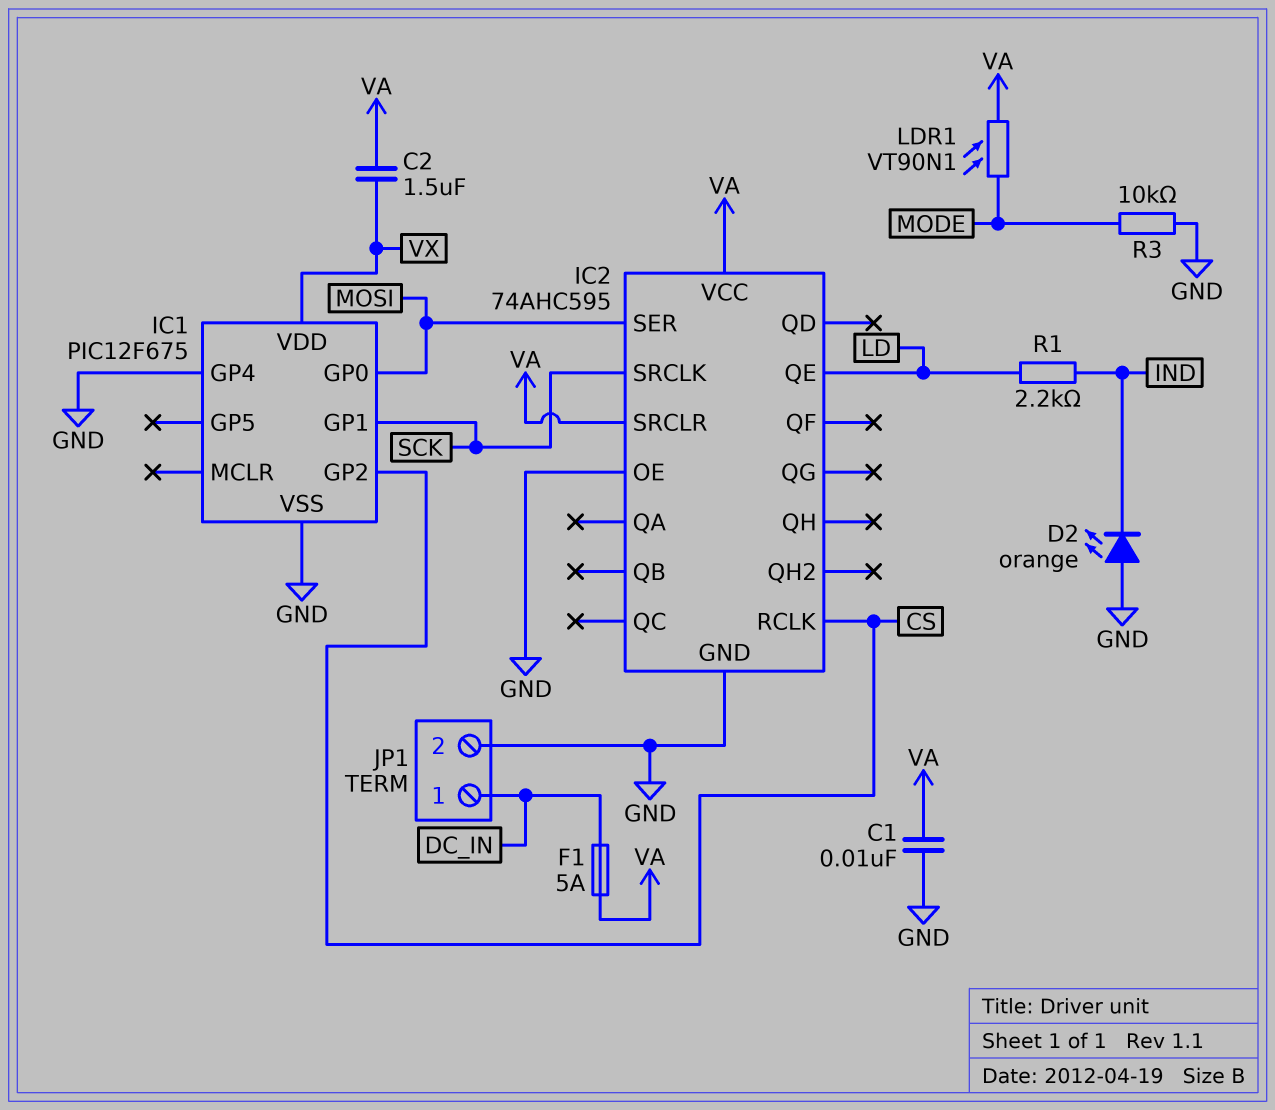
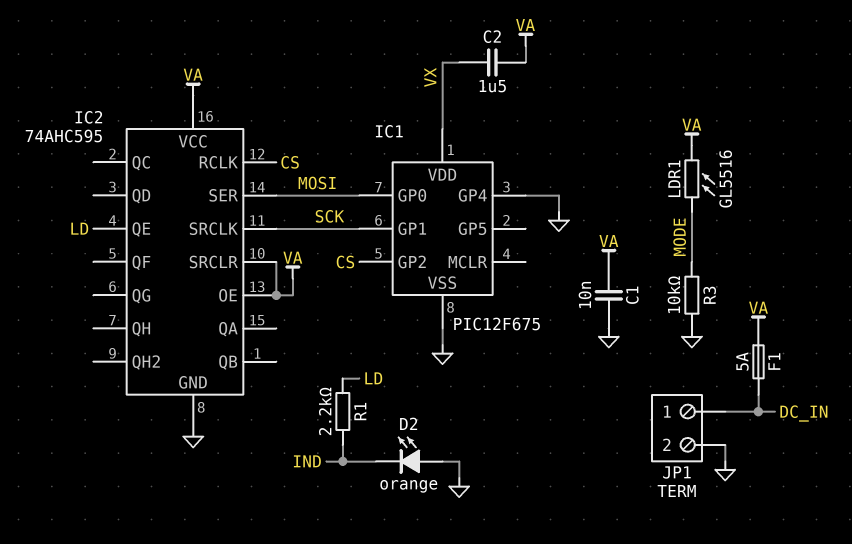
IC2 pin OE: GND -> VA
LDR1: VT90N1 (MODE, VA) -> GL5516 (MODE, VA)

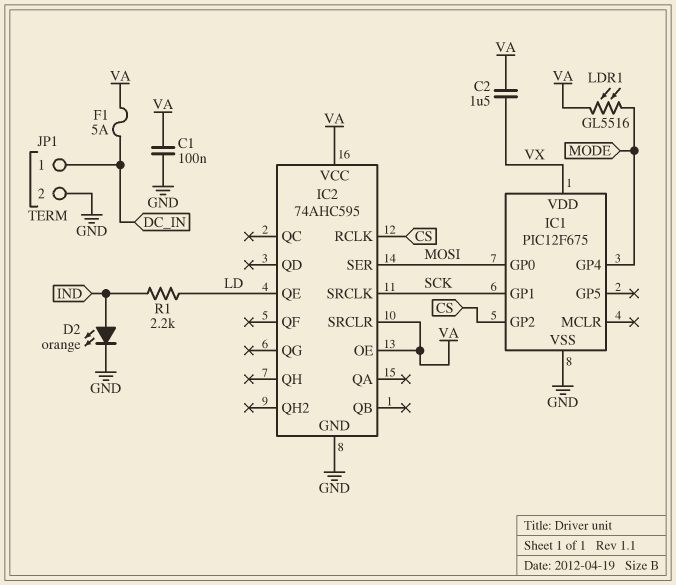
C1: 10nF (GND, VA) -> 100nF (GND, VA)
D2: LED orange (A GND, K IND) -> LED orange (A IND, K GND)
IC1 pin GP4: GND -> MODE
R3: 10k (GND, MODE) -> none

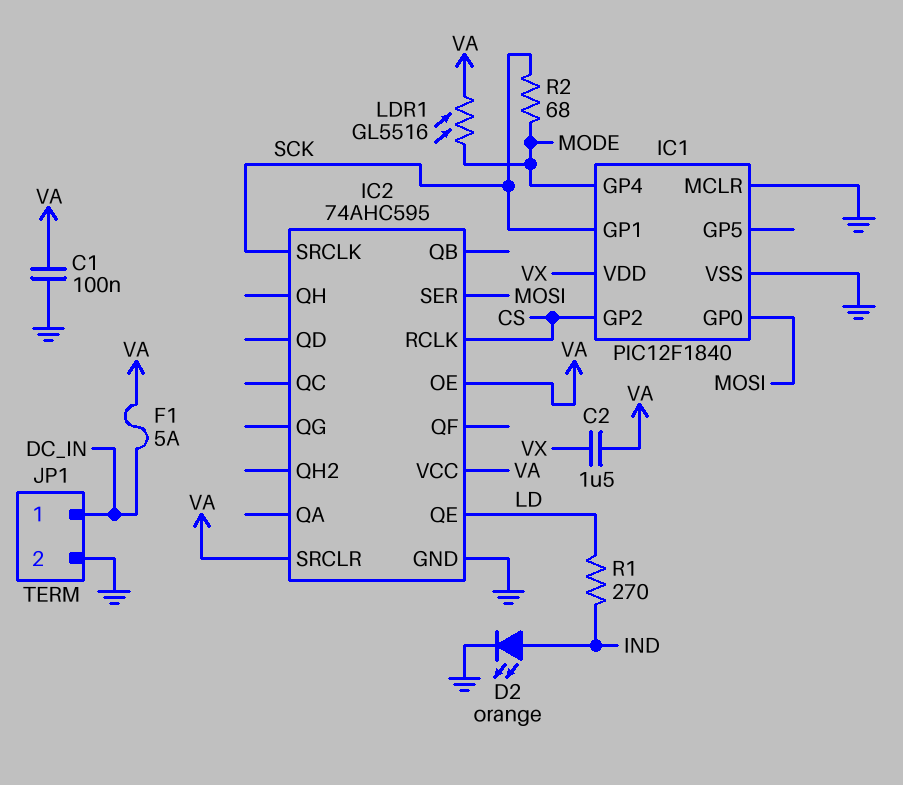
IC1: PIC12F675 -> PIC12F1840
IC1 pin MCLR: none -> GND
R1: 2.2k (IND, LD) -> 270 (IND, LD)
R2: none -> 68 (MODE, SCK)

